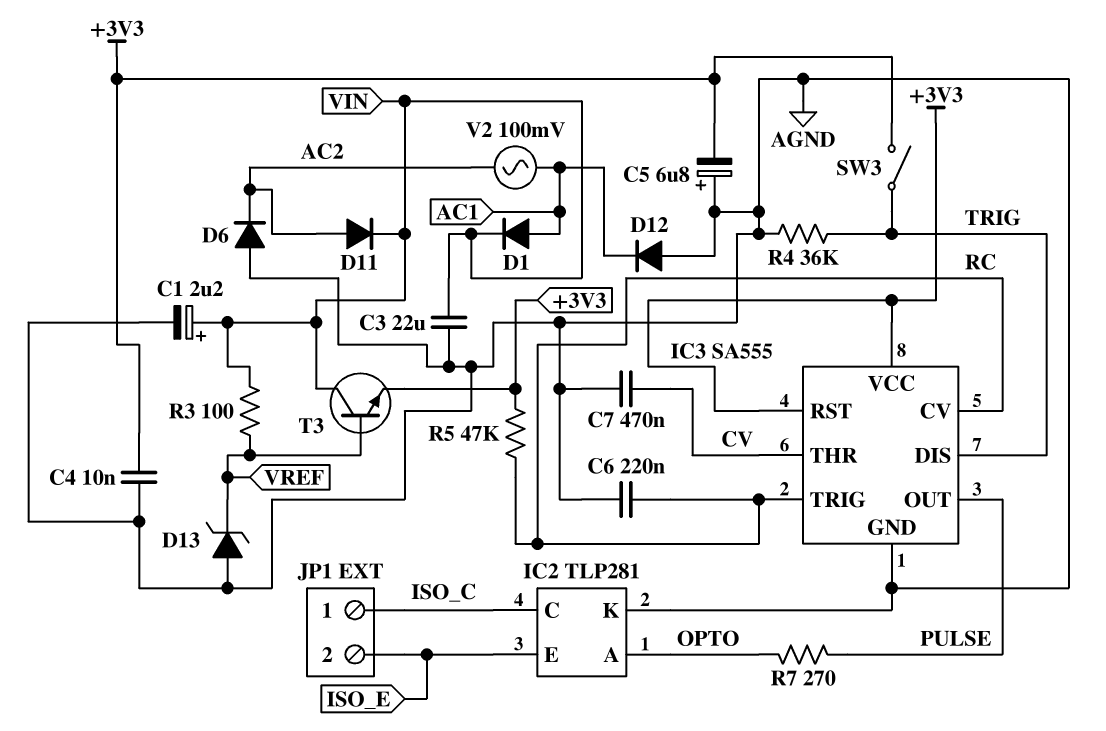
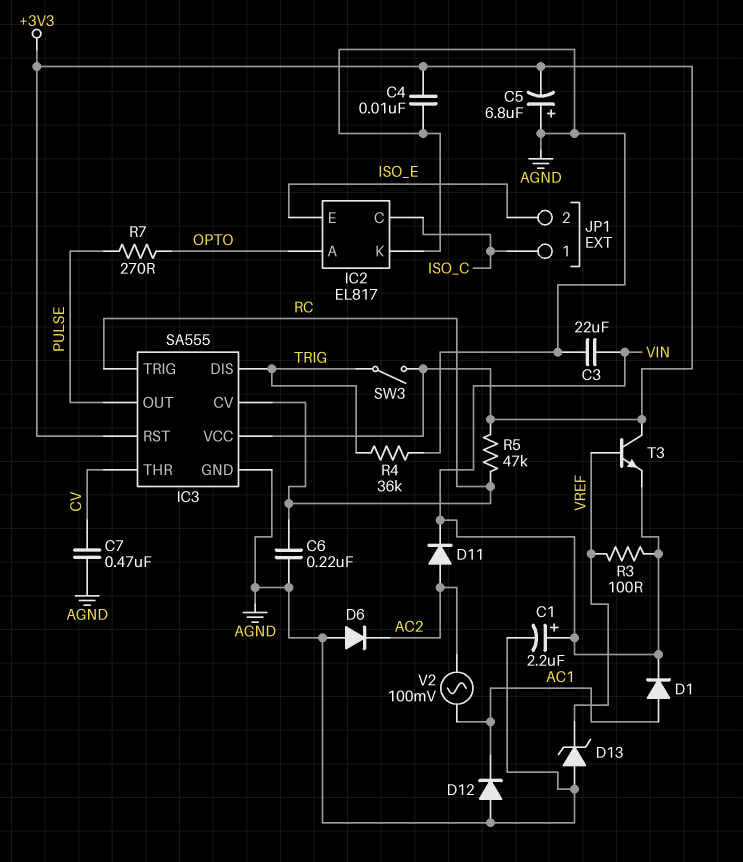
IC2: TLP281 -> EL817
T3: NPN (B VREF, C VIN, E +3V3) -> NPN (B VREF, C +3V3, E VIN)

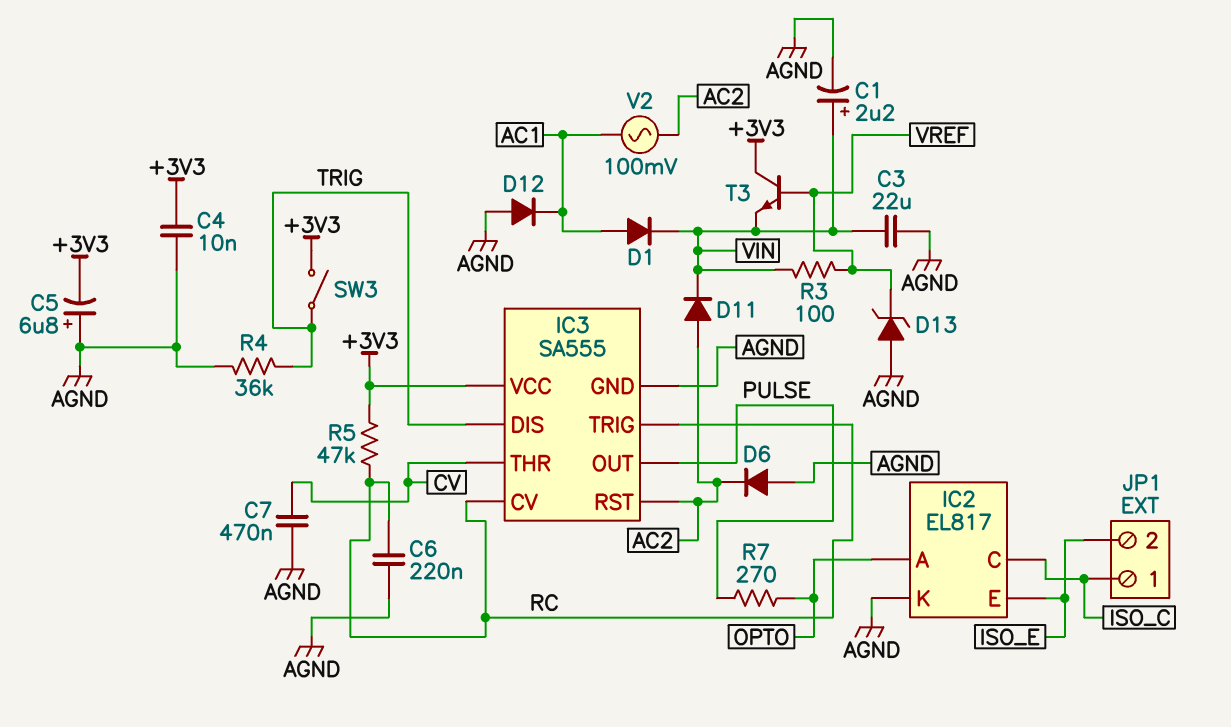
IC3 pin RST: +3V3 -> AC2

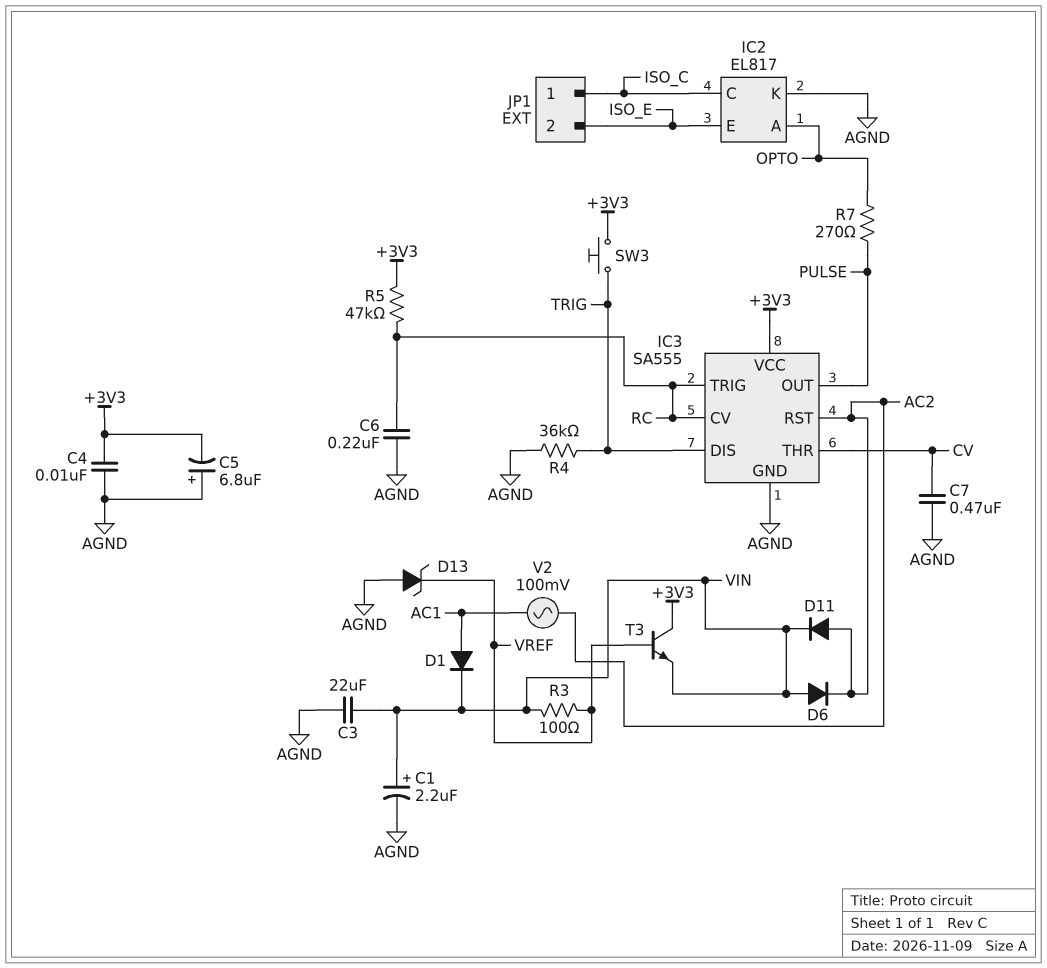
D6: diode (A AGND, K AC2) -> diode (A VIN, K AC2)
D12: diode (A AGND, K AC1) -> none
SW3: switch (+3V3, TRIG) -> button (+3V3, TRIG)

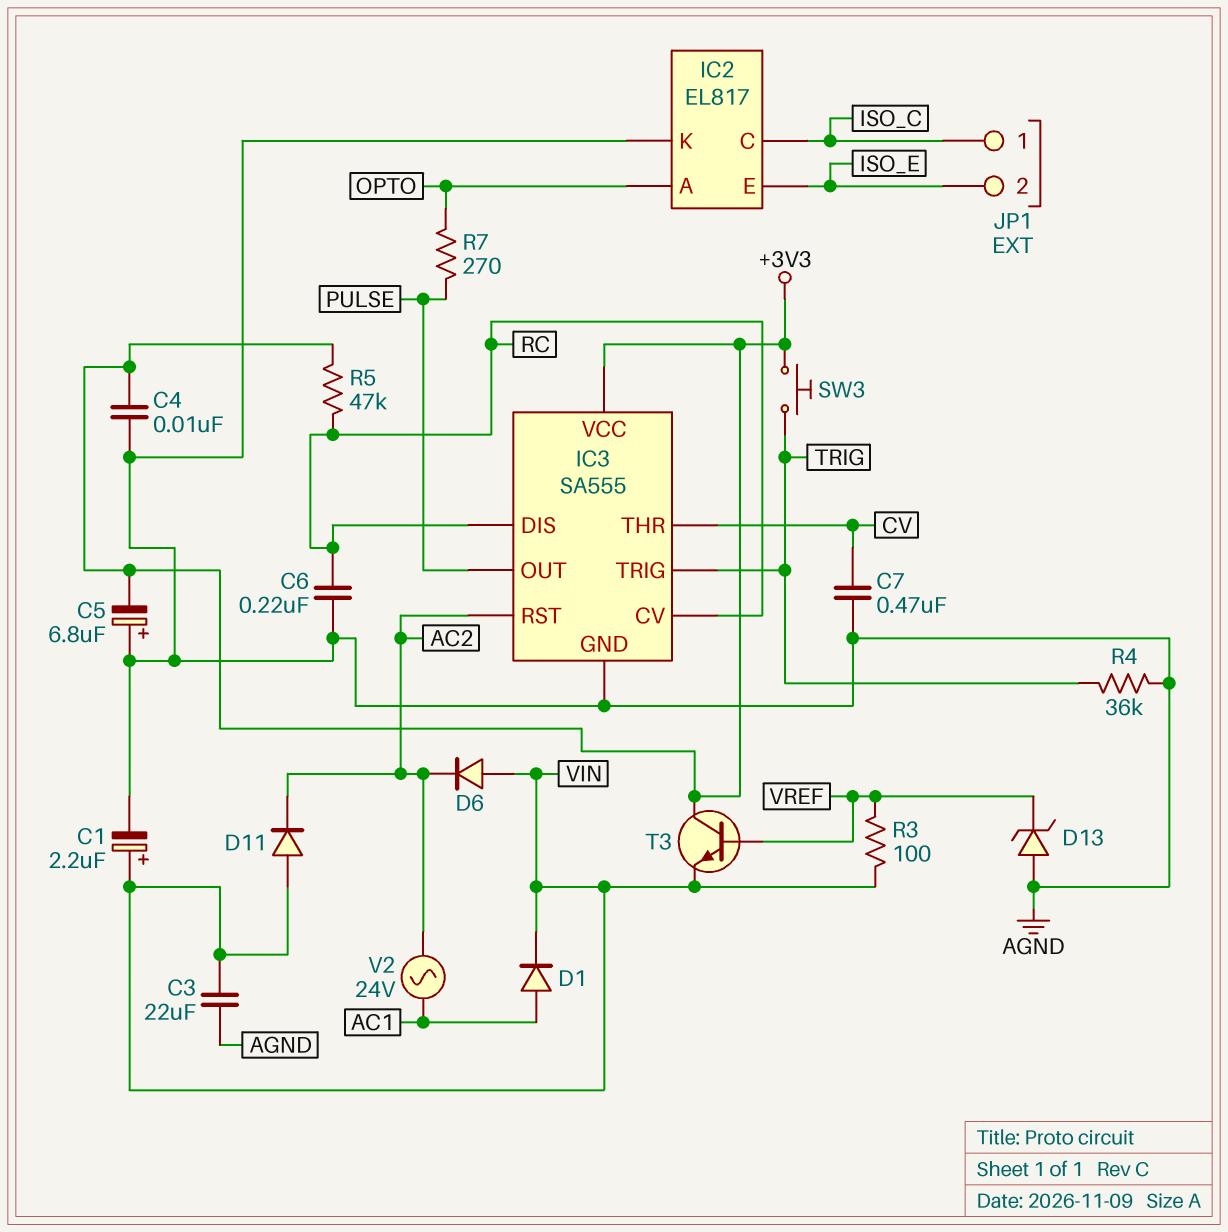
D11: diode (A AC2, K VIN) -> diode (A VIN, K AC2)
IC3 pin DIS: TRIG -> RC
IC3 pin TRIG: RC -> TRIG
V2: AC 100mV (AC1, AC2) -> AC 24V (AC1, AC2)

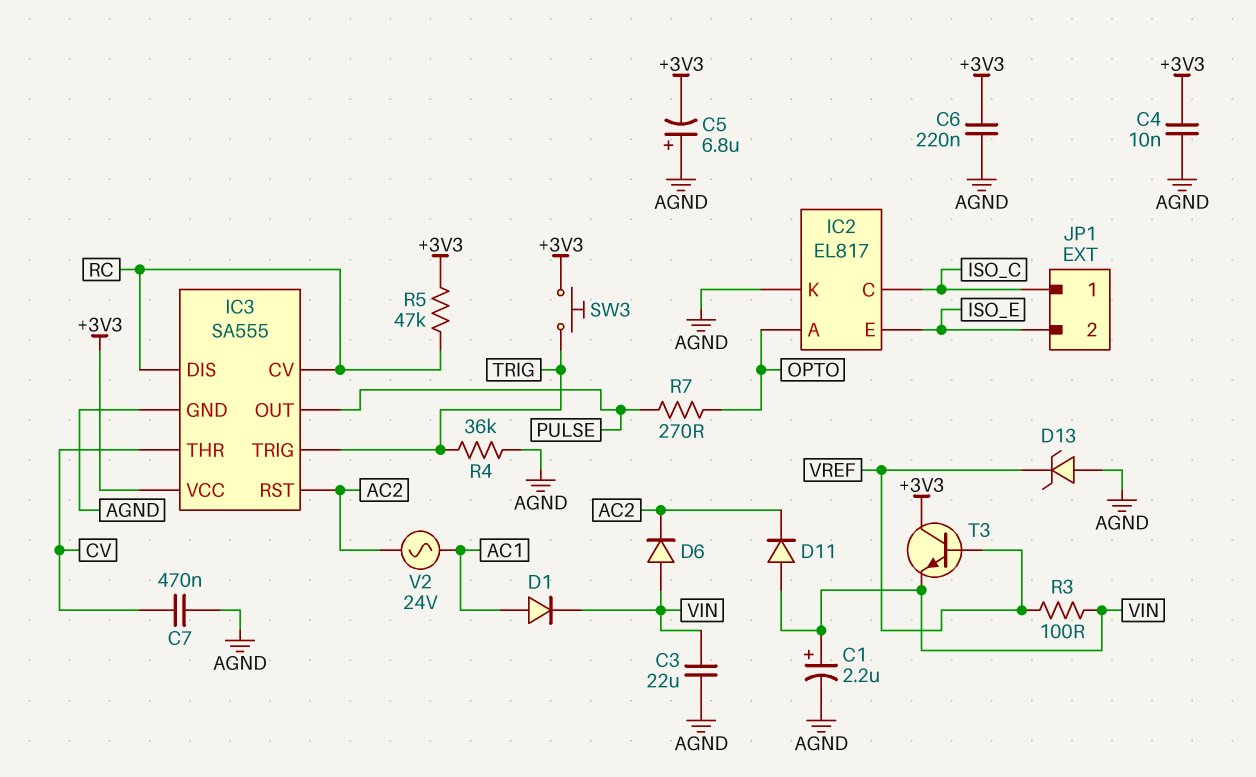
C6: 220nF (AGND, RC) -> 220nF (+3V3, AGND)

